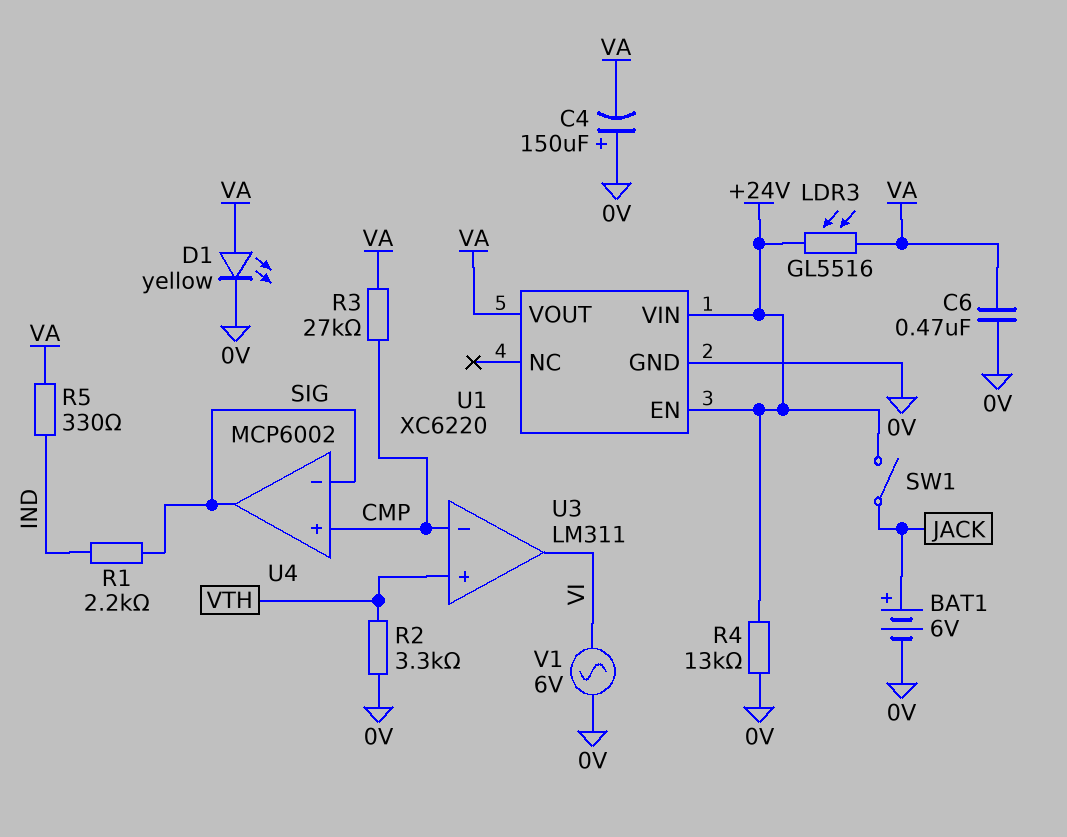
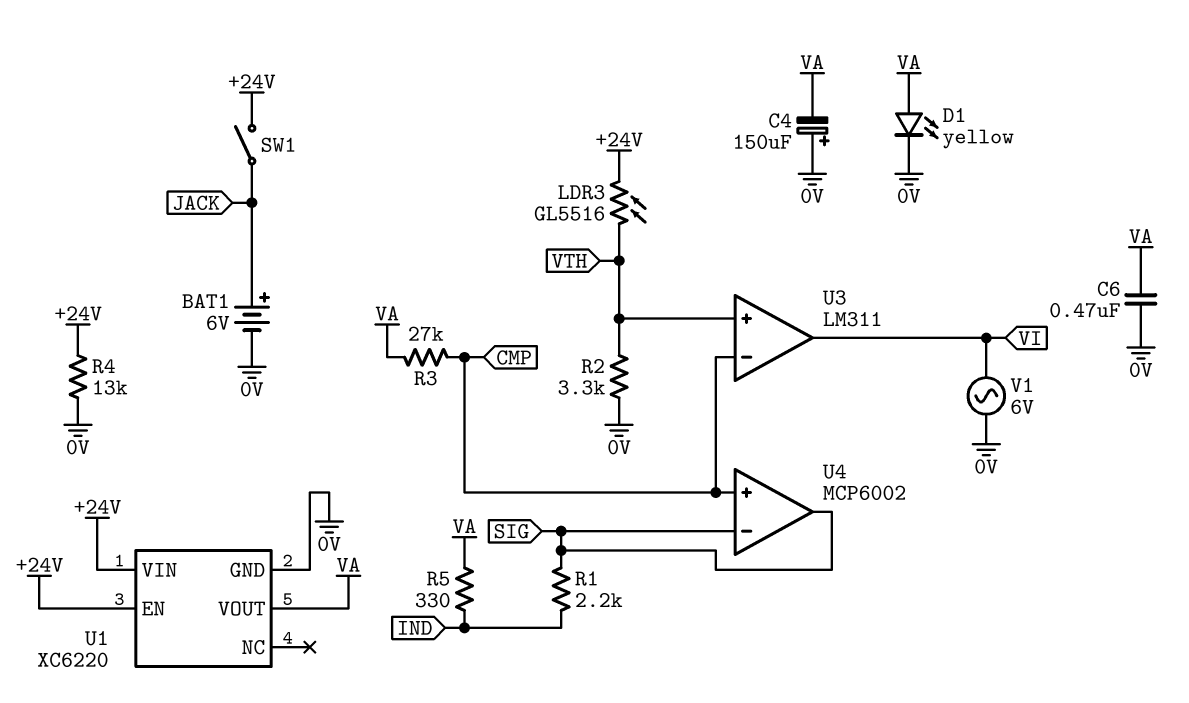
LDR3: GL5516 (+24V, VA) -> GL5516 (+24V, VTH)

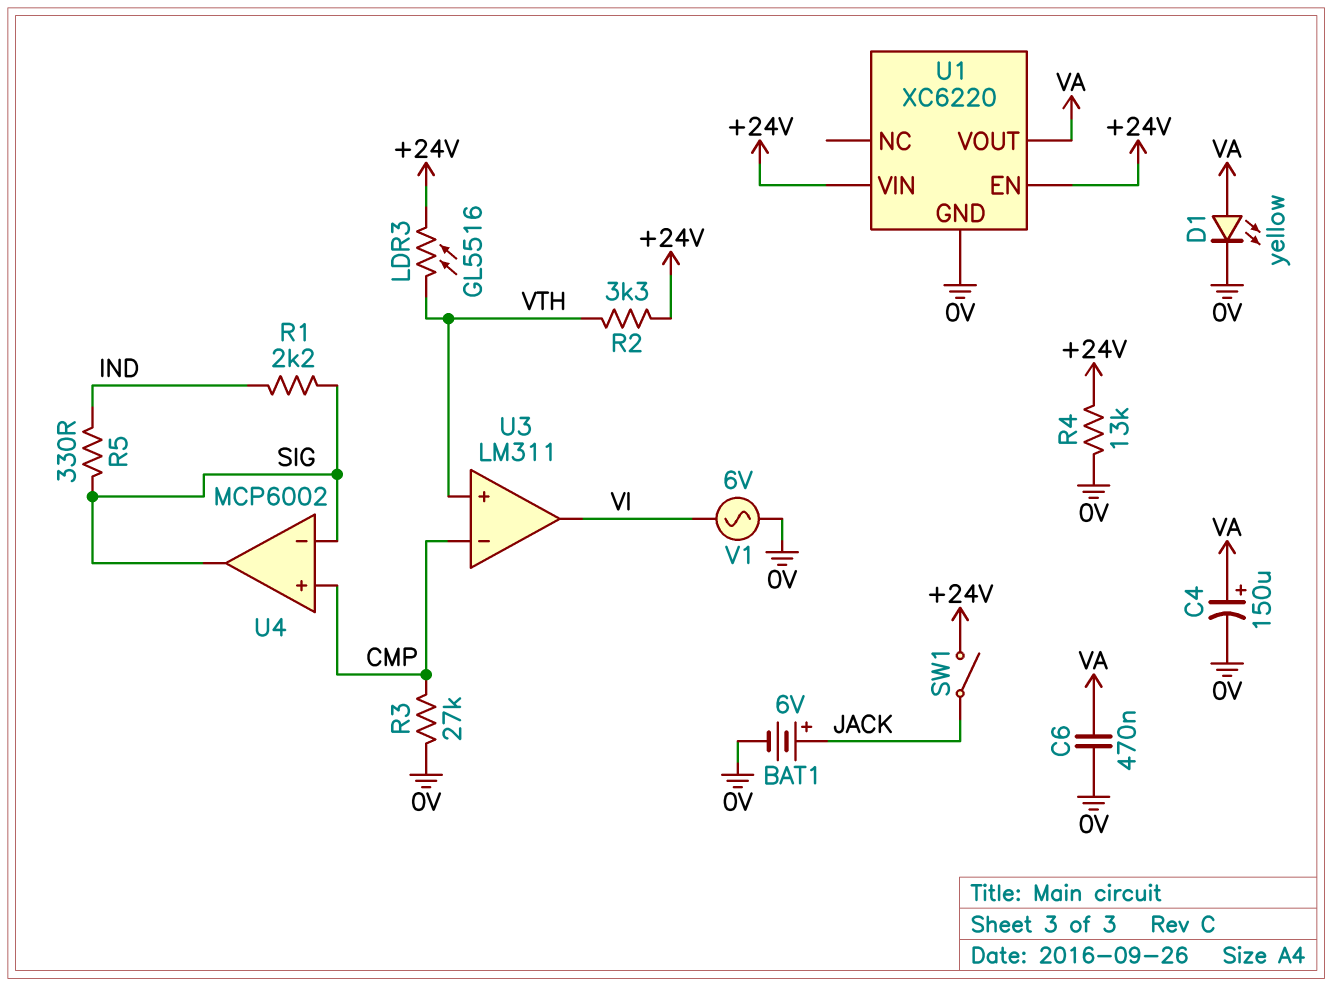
C4: 150uF (plus 0V, minus VA) -> 150uF (plus VA, minus 0V)
R2: 3.3k (0V, VTH) -> 3.3k (+24V, VTH)
R3: 27k (CMP, VA) -> 27k (0V, CMP)
R5: 330 (IND, VA) -> 330 (IND, SIG)

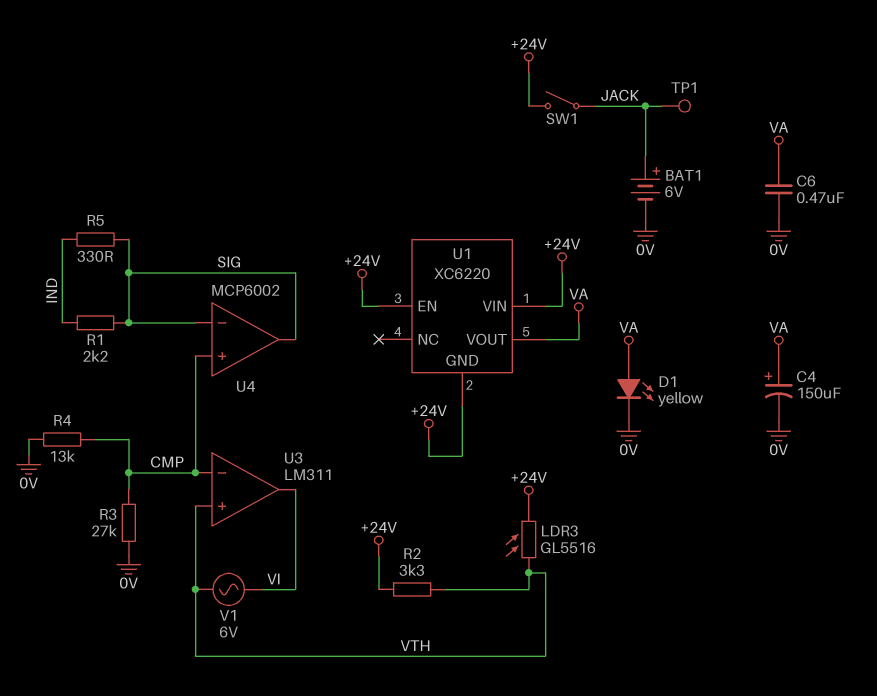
R4: 13k (+24V, 0V) -> 13k (0V, CMP)
TP1: none -> test point (JACK)
U1 pin GND: 0V -> +24V
V1: AC 6V (0V, VI) -> AC 6V (VI, VTH)

